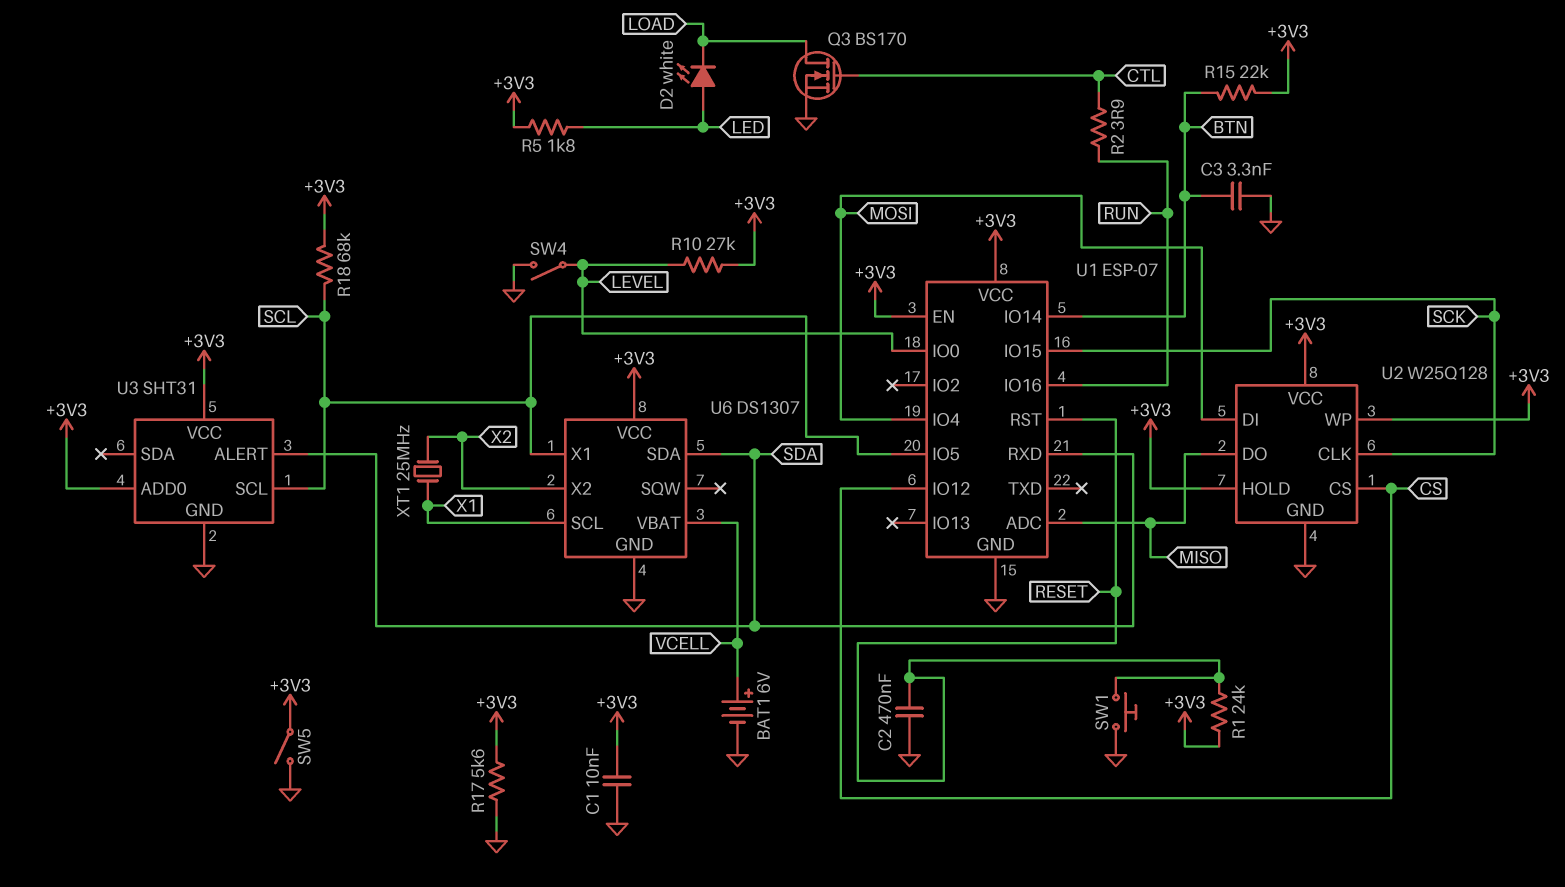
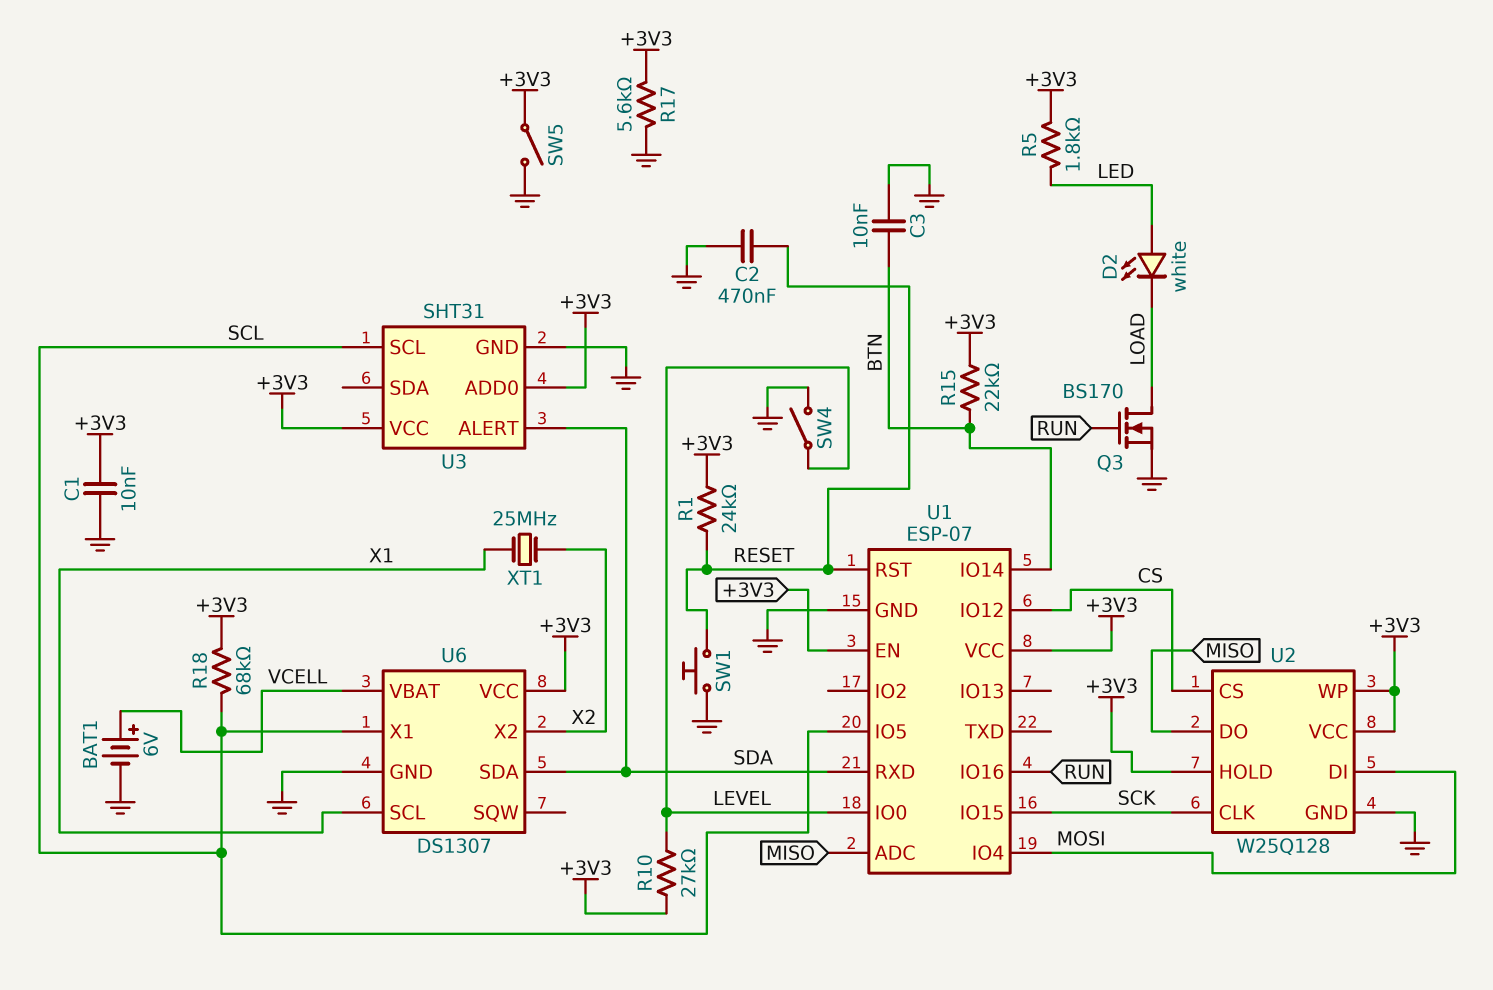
C3: 3.3nF (BTN, GND) -> 10nF (BTN, GND)
Q3: NMOS BS170 (G CTL, D LOAD, S GND) -> NMOS BS170 (G RUN, D LOAD, S GND)
R2: 3.9 (CTL, RUN) -> none

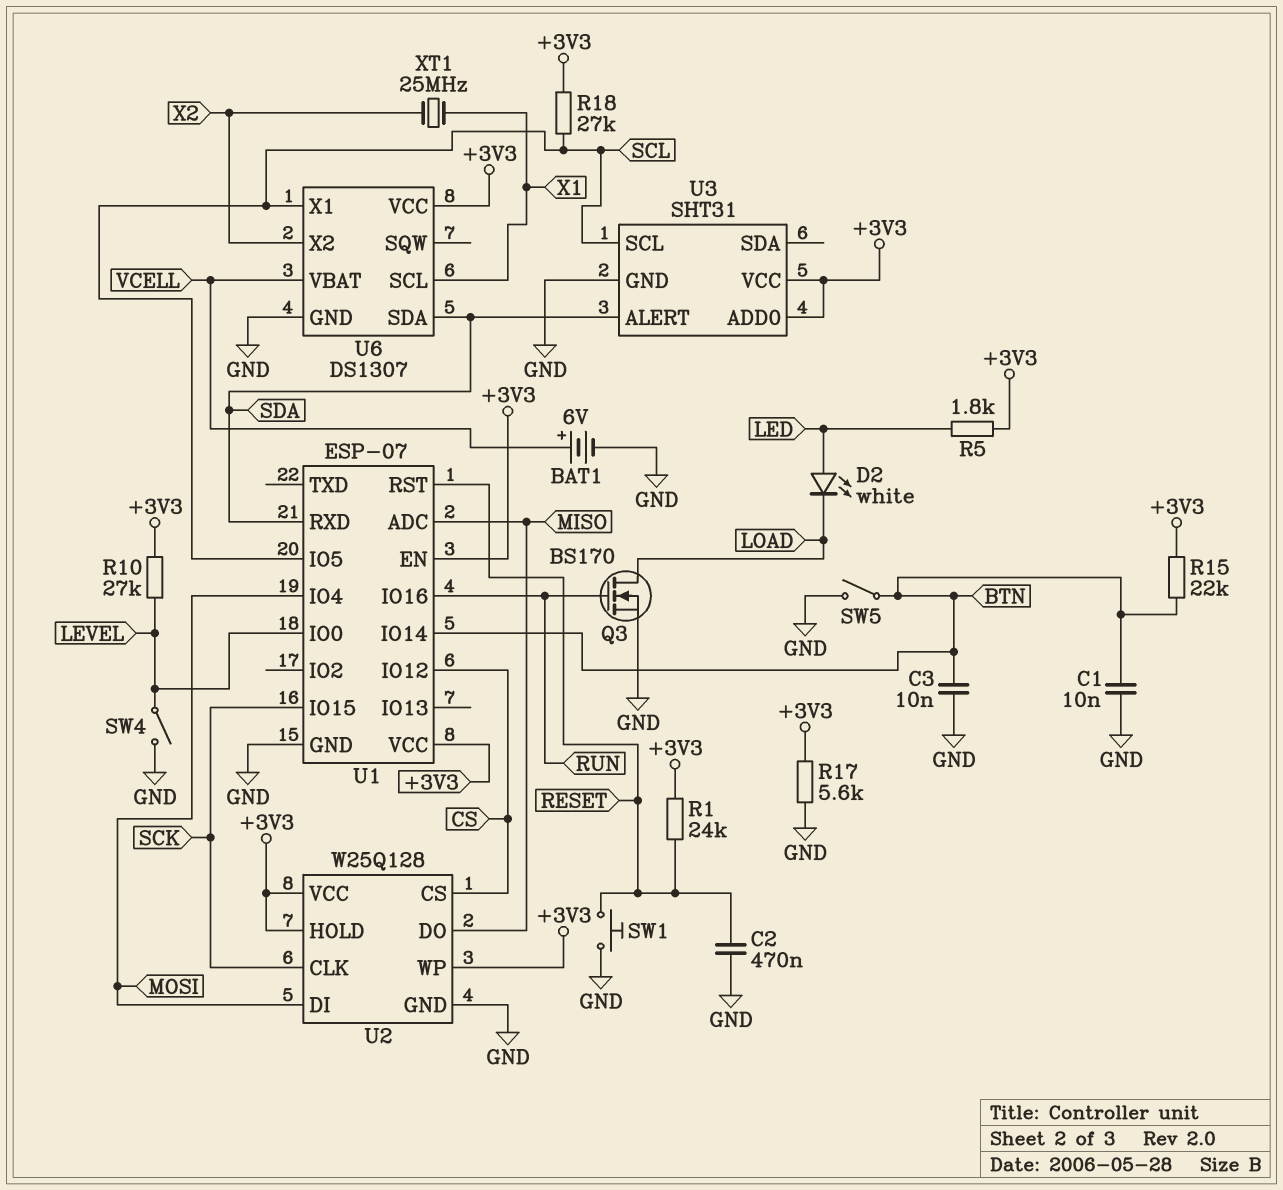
C1: 10nF (+3V3, GND) -> 10nF (BTN, GND)
R18: 68k (+3V3, SCL) -> 27k (+3V3, SCL)
SW5: switch (+3V3, GND) -> switch (BTN, GND)

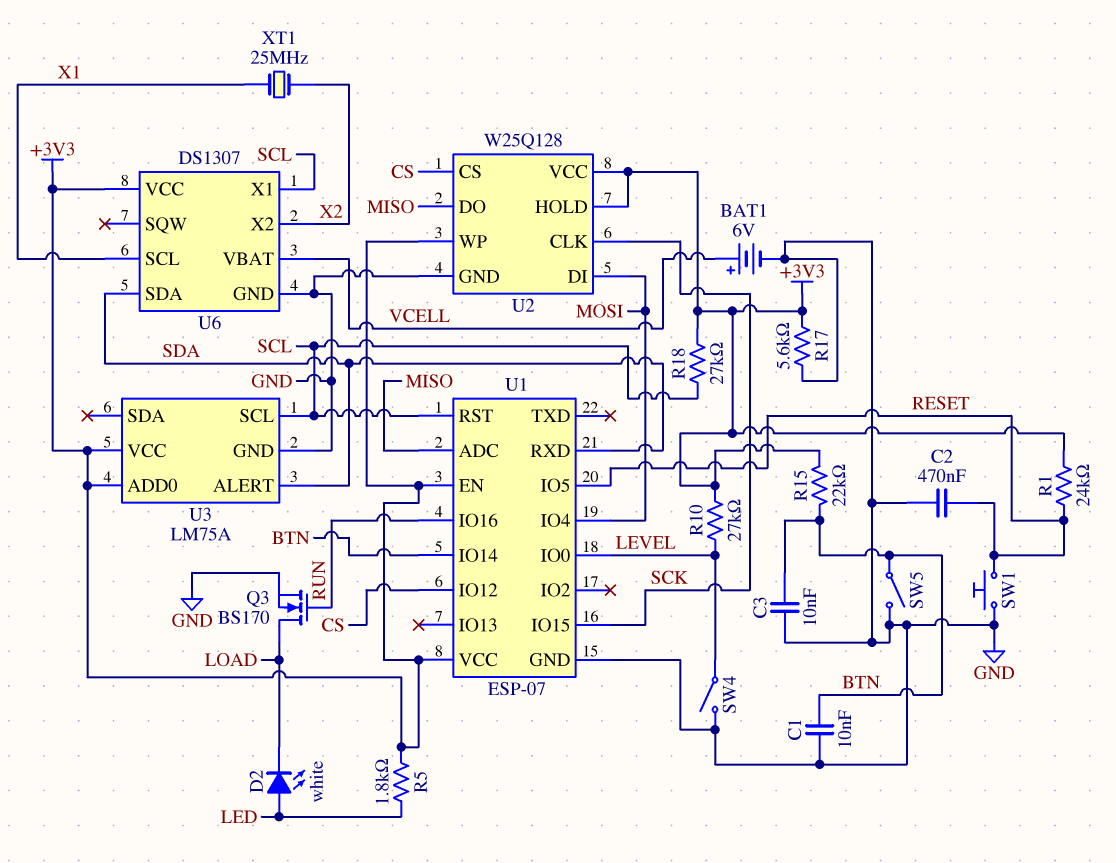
U1 pin IO5: SCL -> RESET
U1 pin RST: RESET -> SCL
U3: SHT31 -> LM75A

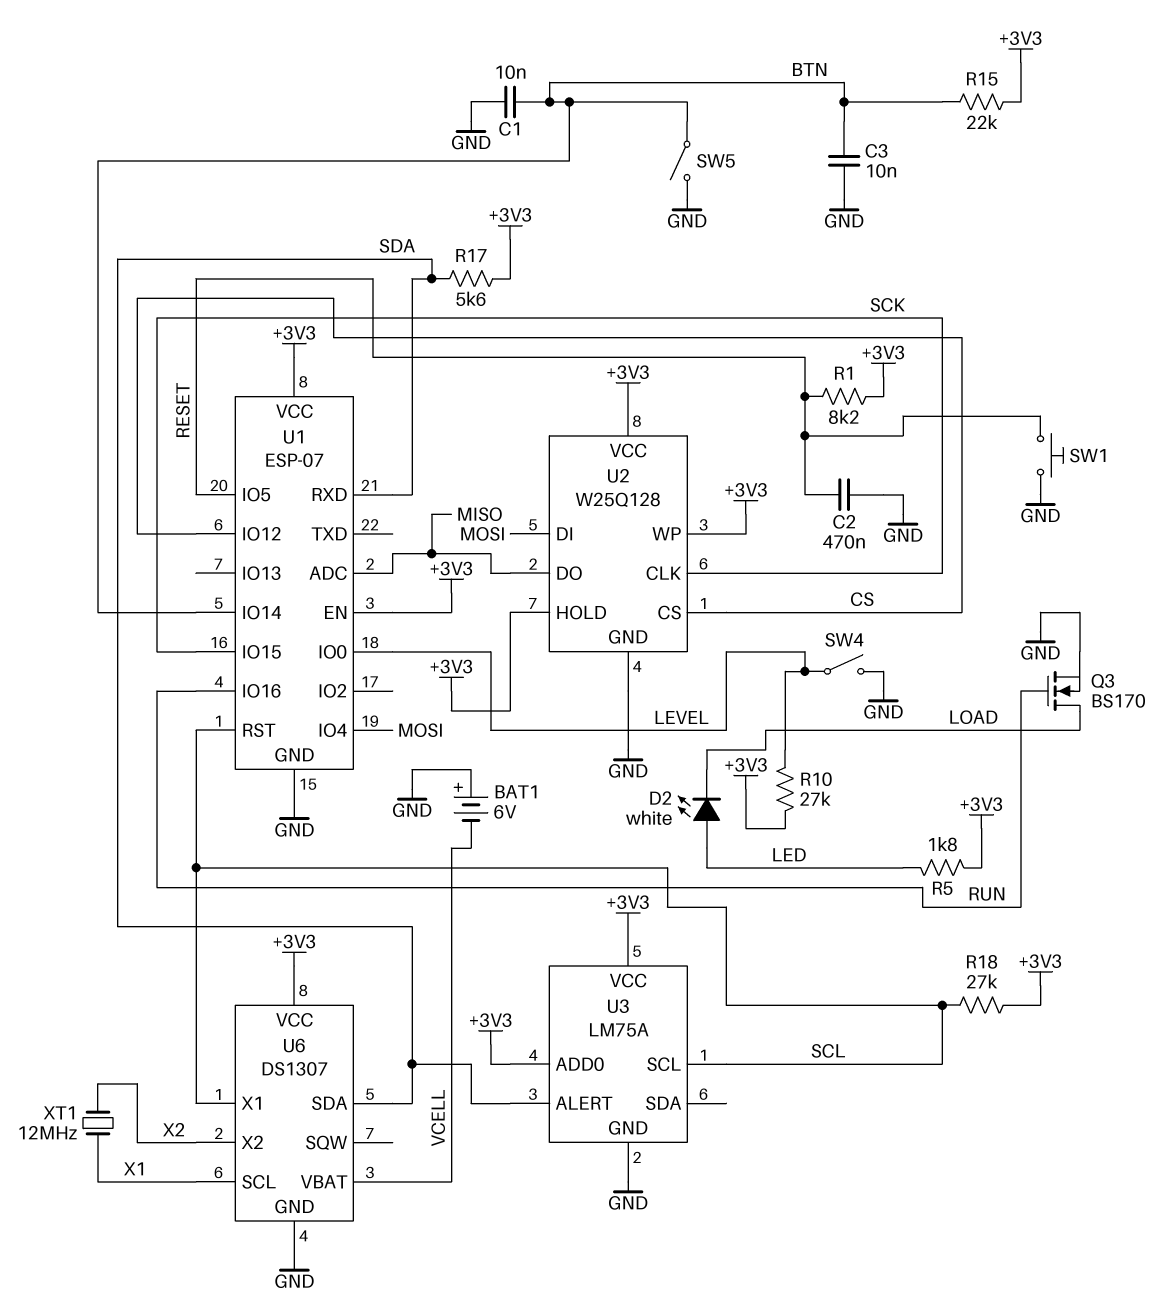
BAT1: 6V (plus VCELL, minus GND) -> 6V (plus GND, minus VCELL)
R1: 24k (+3V3, RESET) -> 8.2k (+3V3, RESET)
R17: 5.6k (+3V3, GND) -> 5.6k (+3V3, SDA)
XT1: 25MHz (X1, X2) -> 12MHz (X1, X2)

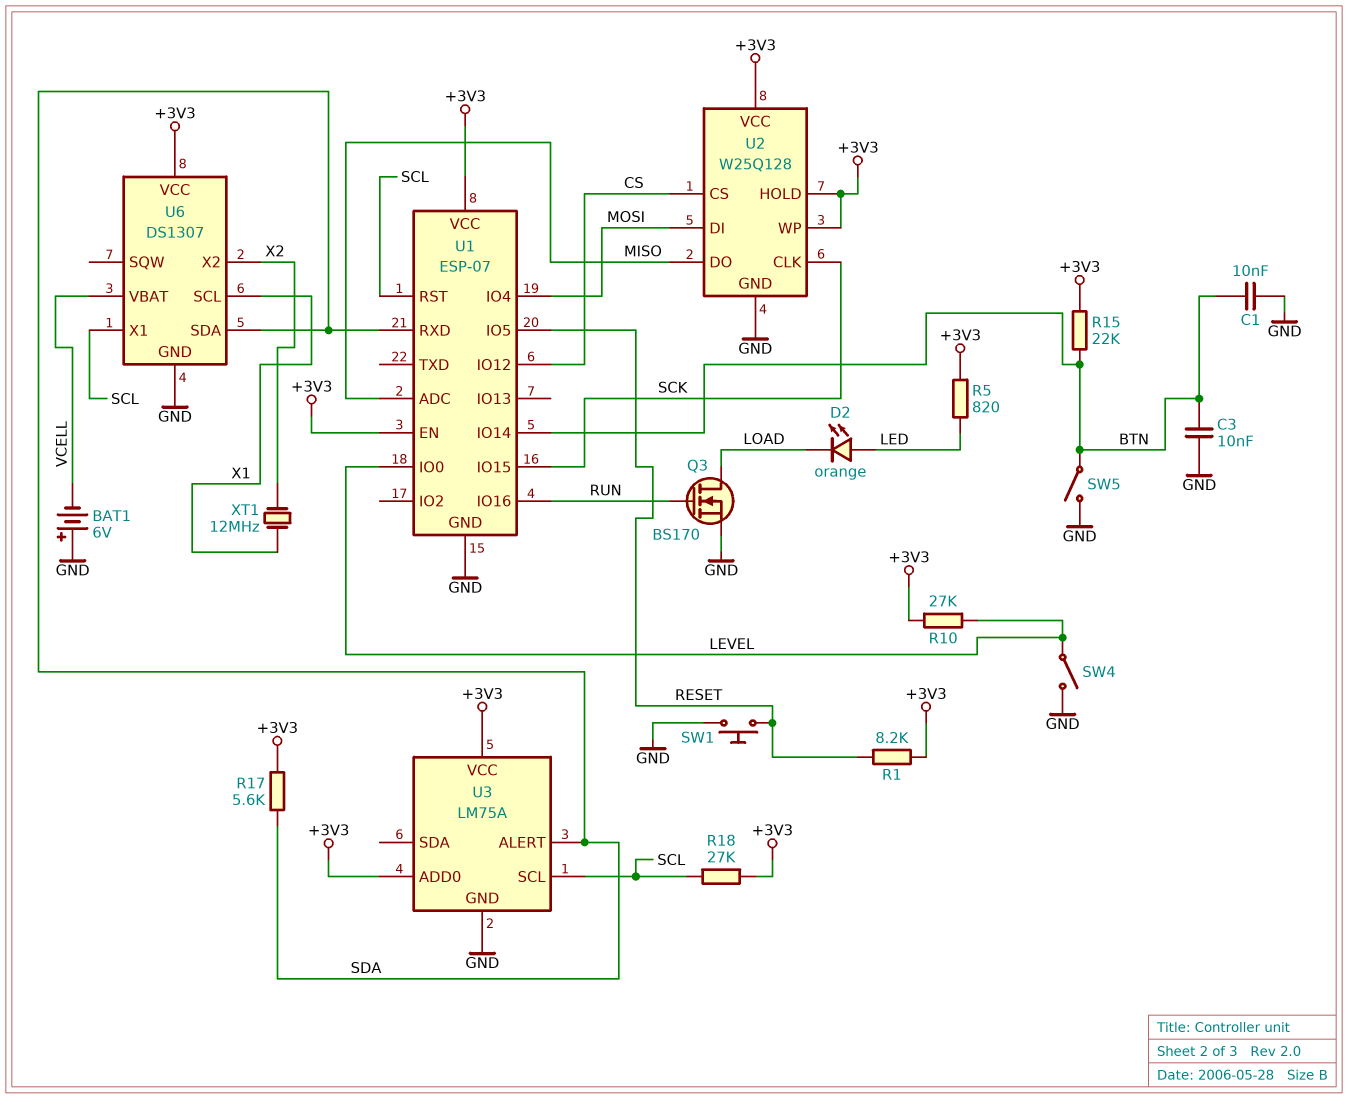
C2: 470nF (GND, RESET) -> none
D2: LED white (A LED, K LOAD) -> LED orange (A LED, K LOAD)
R5: 1.8k (+3V3, LED) -> 820 (+3V3, LED)

